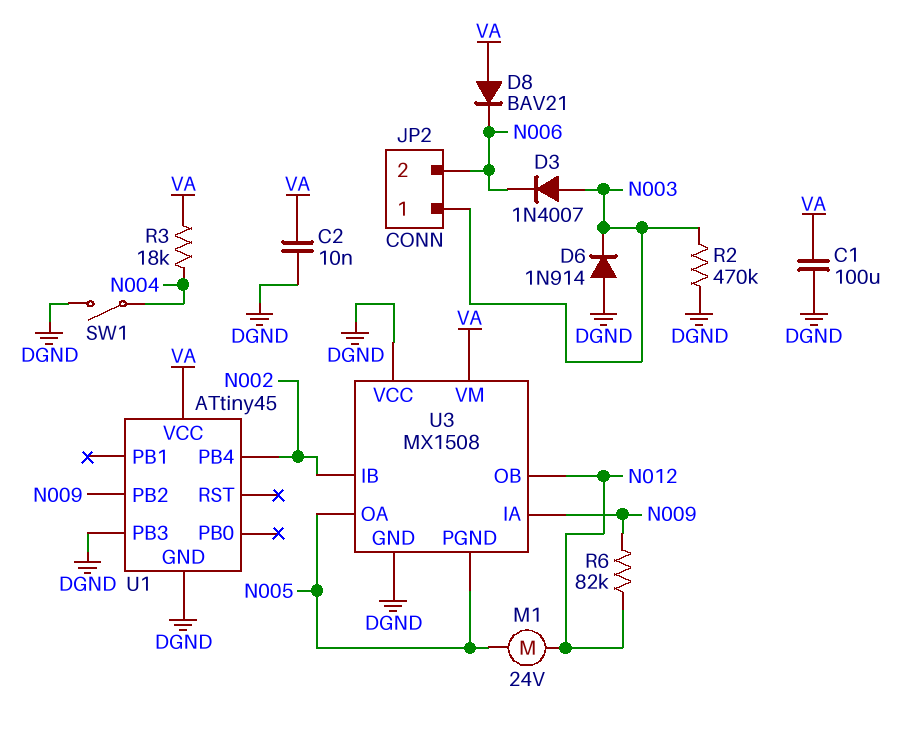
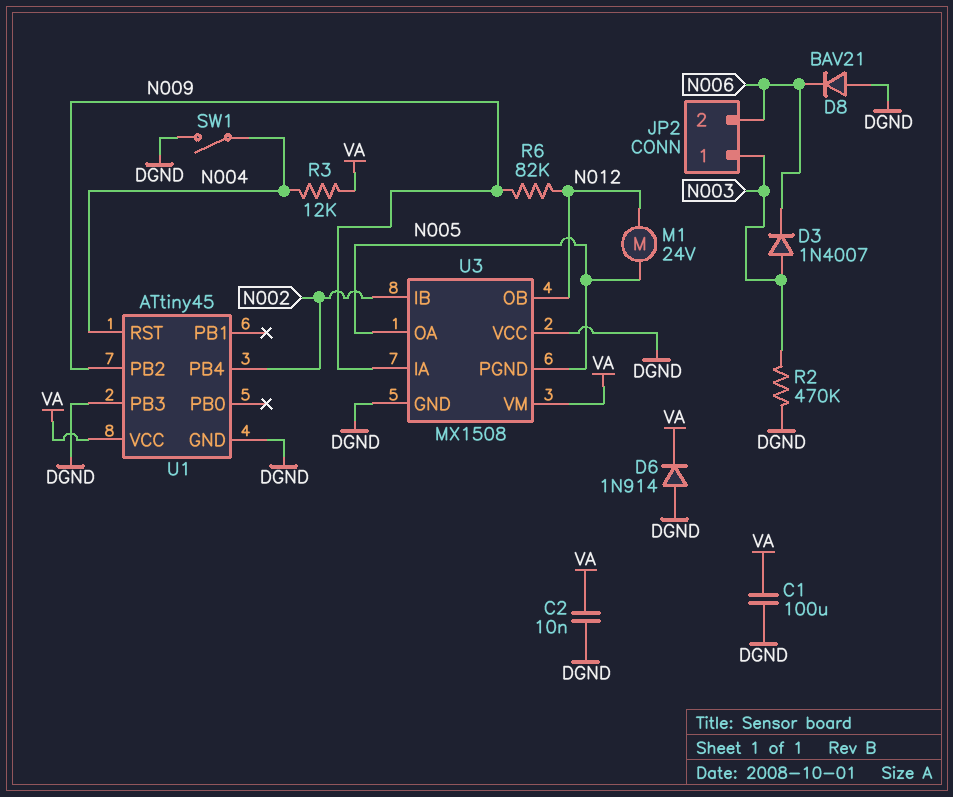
D6: diode 1N914 (A DGND, K N003) -> diode 1N914 (A DGND, K VA)
D8: diode BAV21 (A VA, K N006) -> diode BAV21 (A DGND, K N006)
R3: 18k (N004, VA) -> 12k (N004, VA)
U1 pin RST: none -> N004

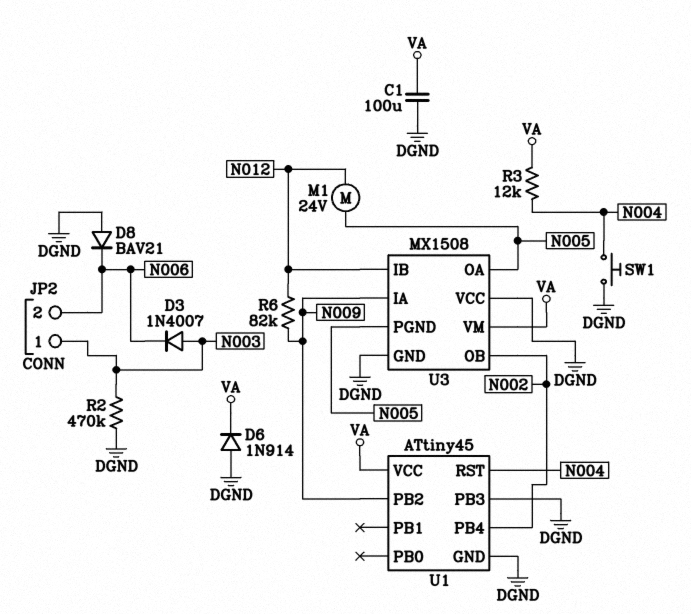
C2: 10nF (DGND, VA) -> none
SW1: switch (DGND, N004) -> button (DGND, N004)
U3 pin IB: N002 -> N012
U3 pin OB: N012 -> N002

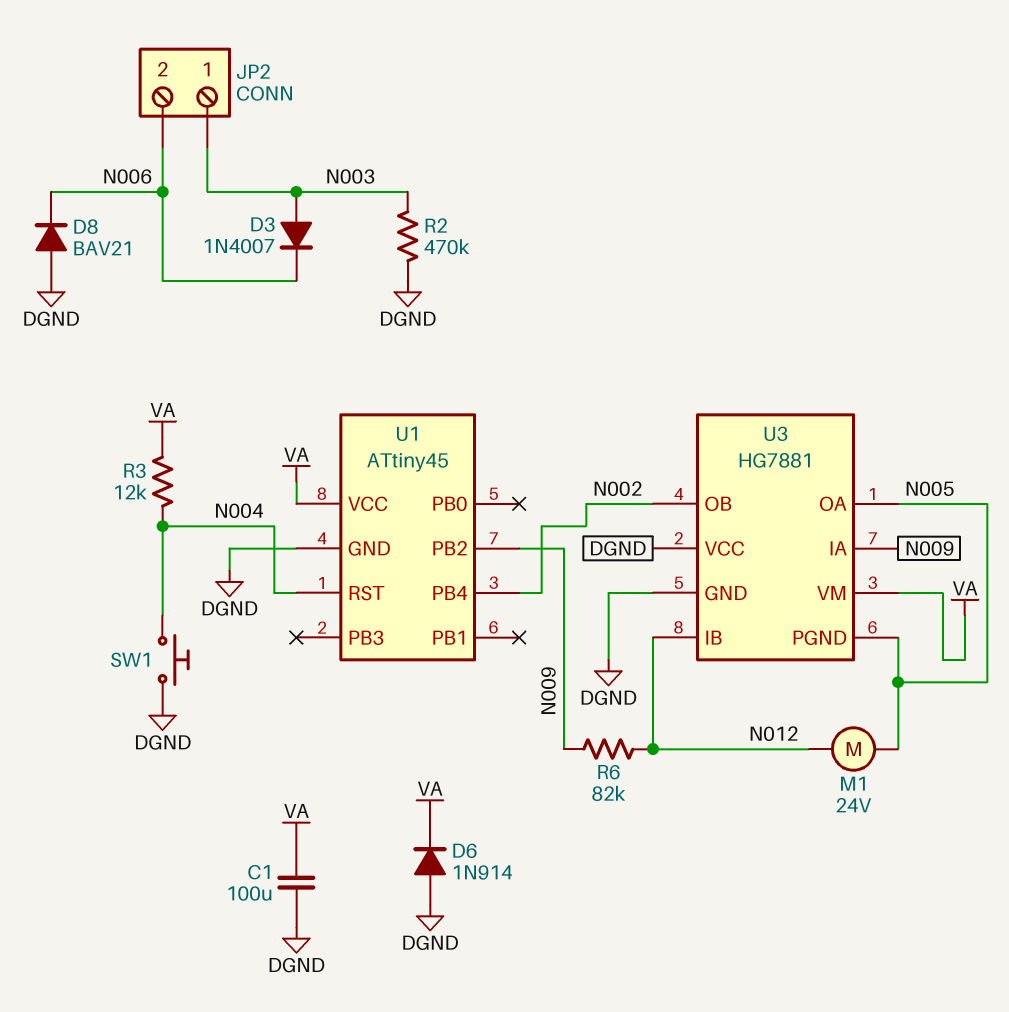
U1 pin PB3: DGND -> none
U3: MX1508 -> HG7881

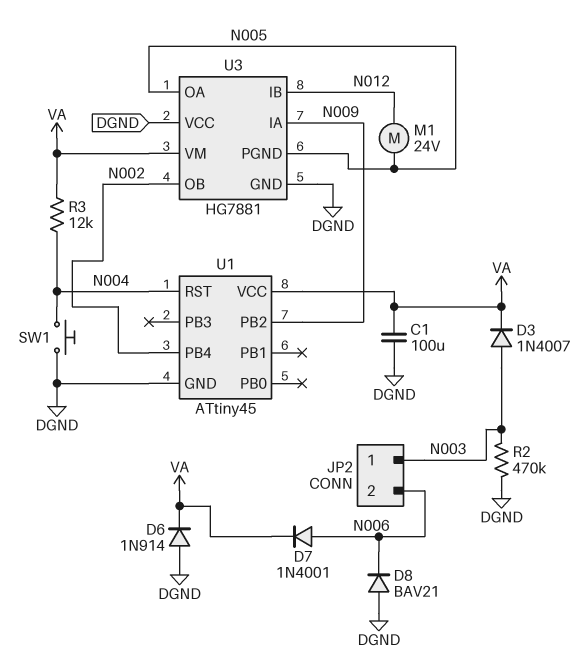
D3: diode 1N4007 (A N003, K N006) -> diode 1N4007 (A N003, K VA)
D7: none -> diode 1N4001 (A N006, K VA)
R6: 82k (N009, N012) -> none

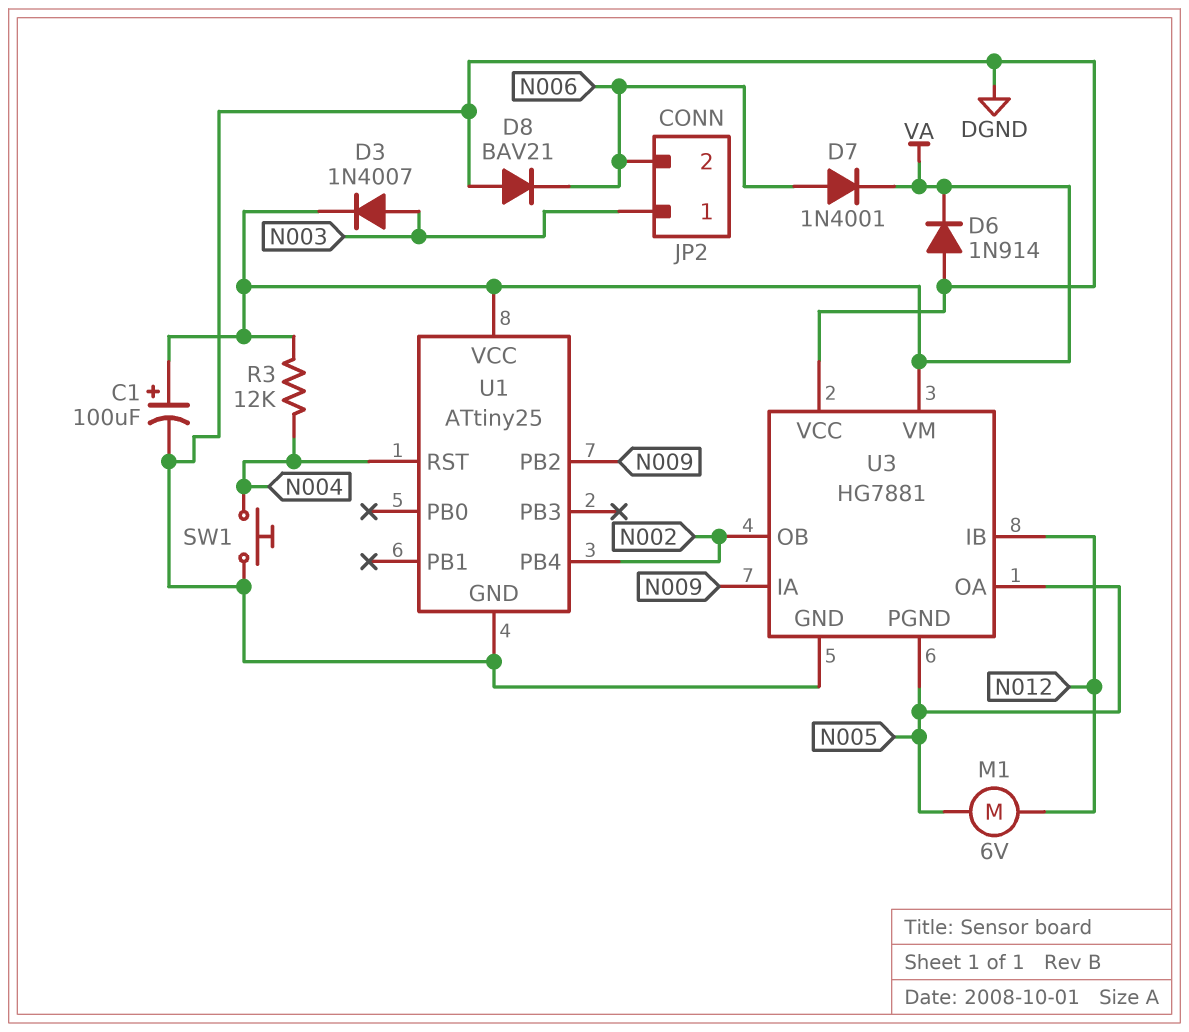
C1: 100uF (DGND, VA) -> 100uF (plus VA, minus DGND)
M1: motor 24V (N005, N012) -> motor 6V (N005, N012)
R2: 470k (DGND, N003) -> none
U1: ATtiny45 -> ATtiny25

